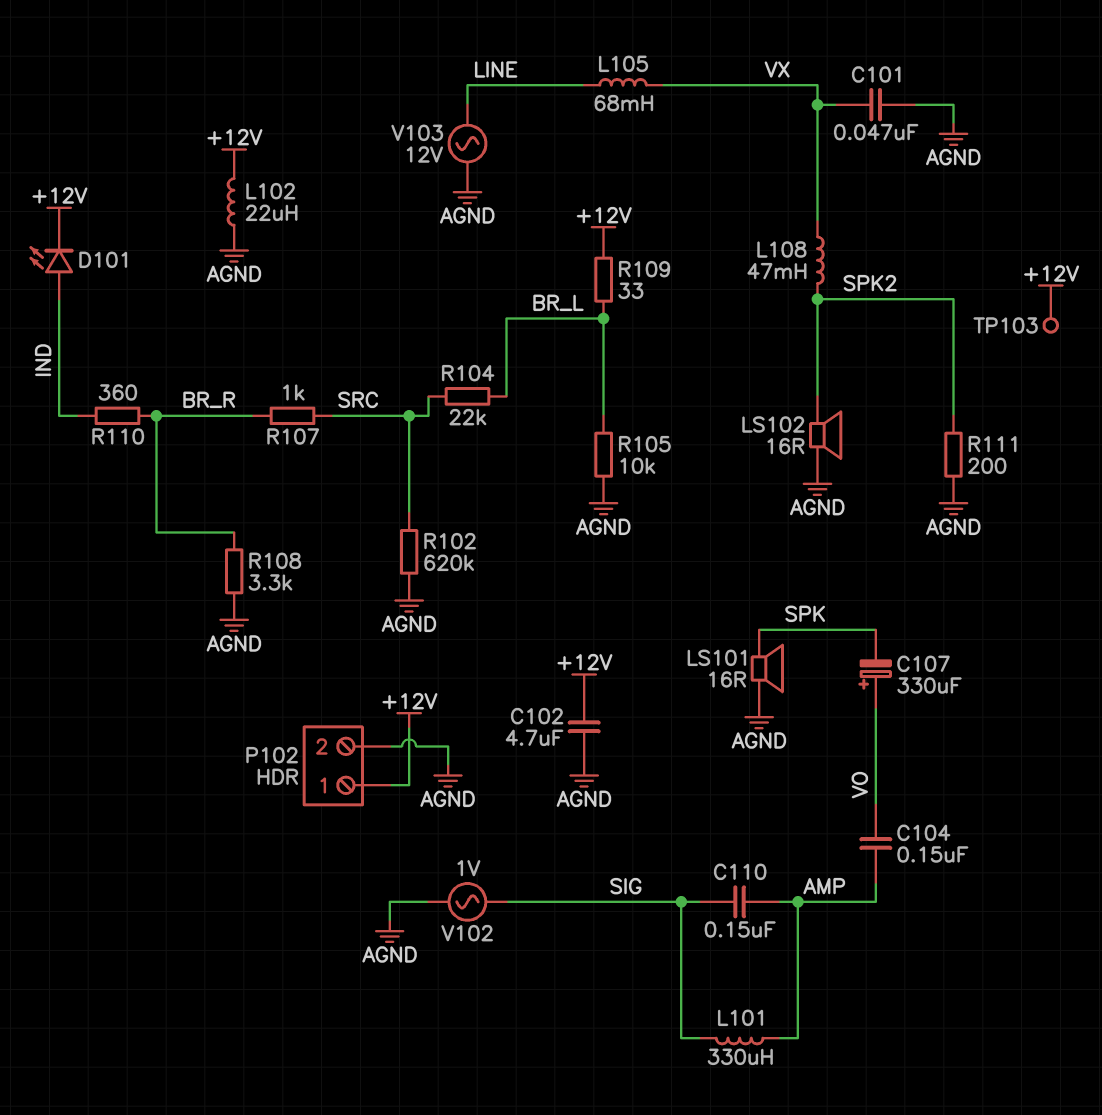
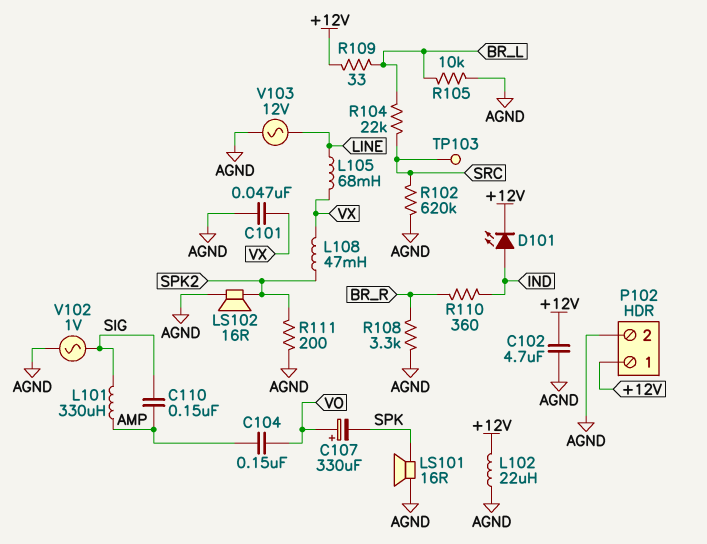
R107: 1k (BR_R, SRC) -> none
TP103: test point (+12V) -> test point (SRC)

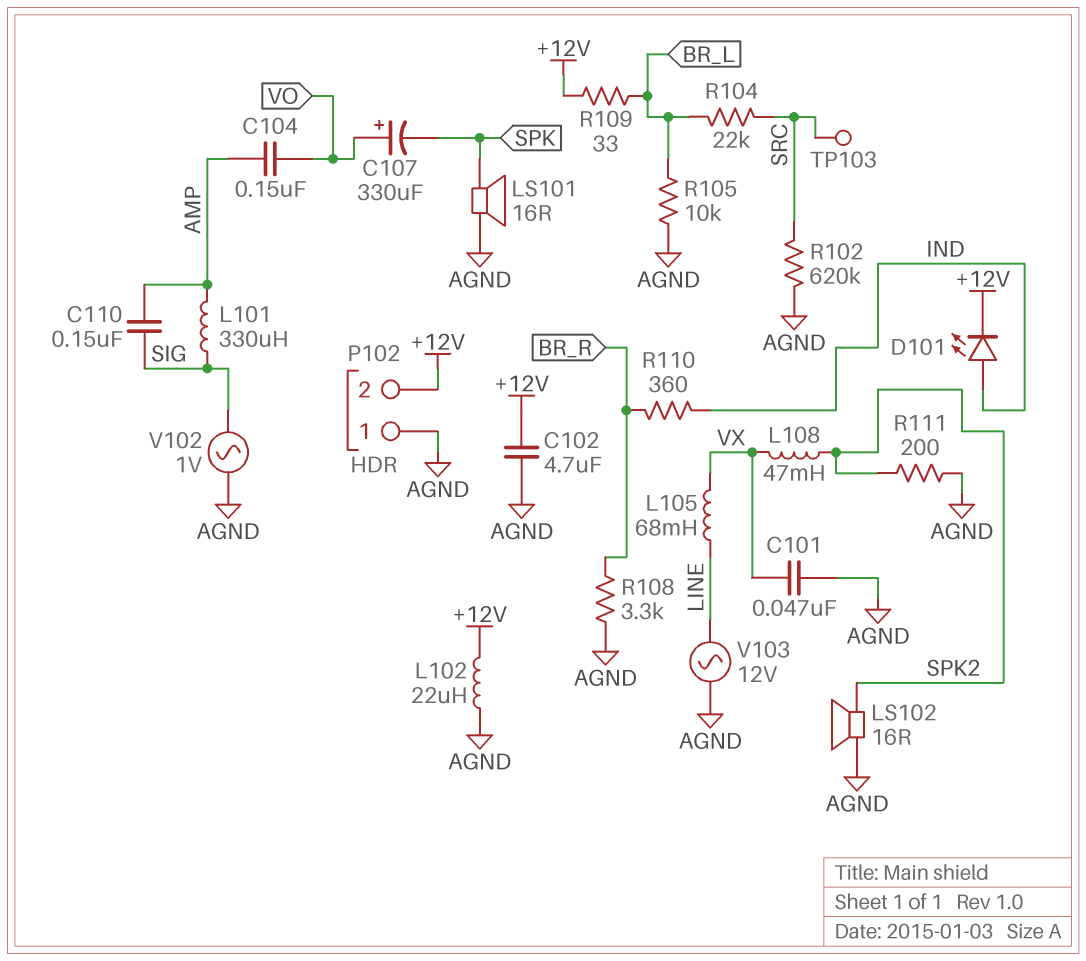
P102 pin 1: +12V -> AGND
P102 pin 2: AGND -> +12V

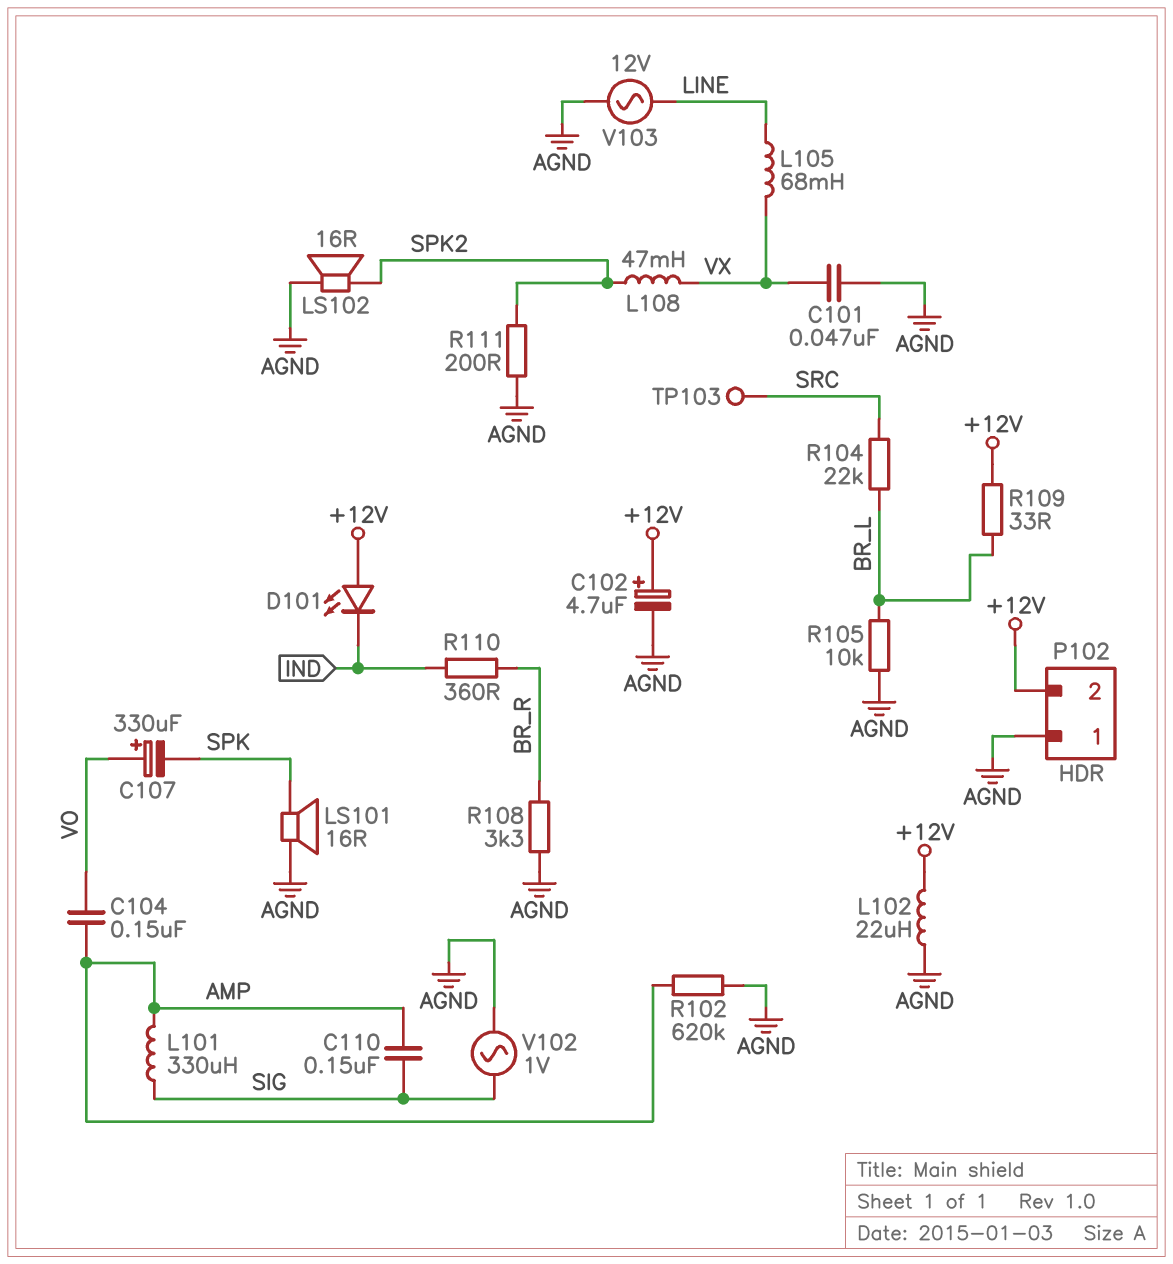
C102: 4.7uF (+12V, AGND) -> 4.7uF (plus +12V, minus AGND)
D101: LED (A IND, K +12V) -> LED (A +12V, K IND)
R102: 620k (AGND, SRC) -> 620k (AGND, AMP)

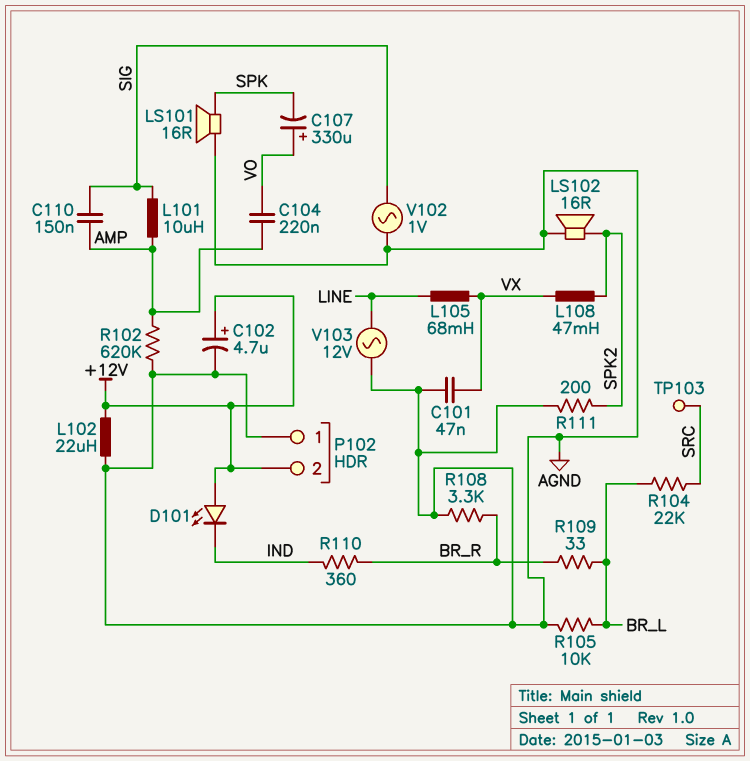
C104: 150nF (AMP, VO) -> 220nF (AMP, VO)
L101: 330uH (AMP, SIG) -> 10uH (AMP, SIG)
R109: 33 (+12V, BR_L) -> 33 (BR_L, BR_R)

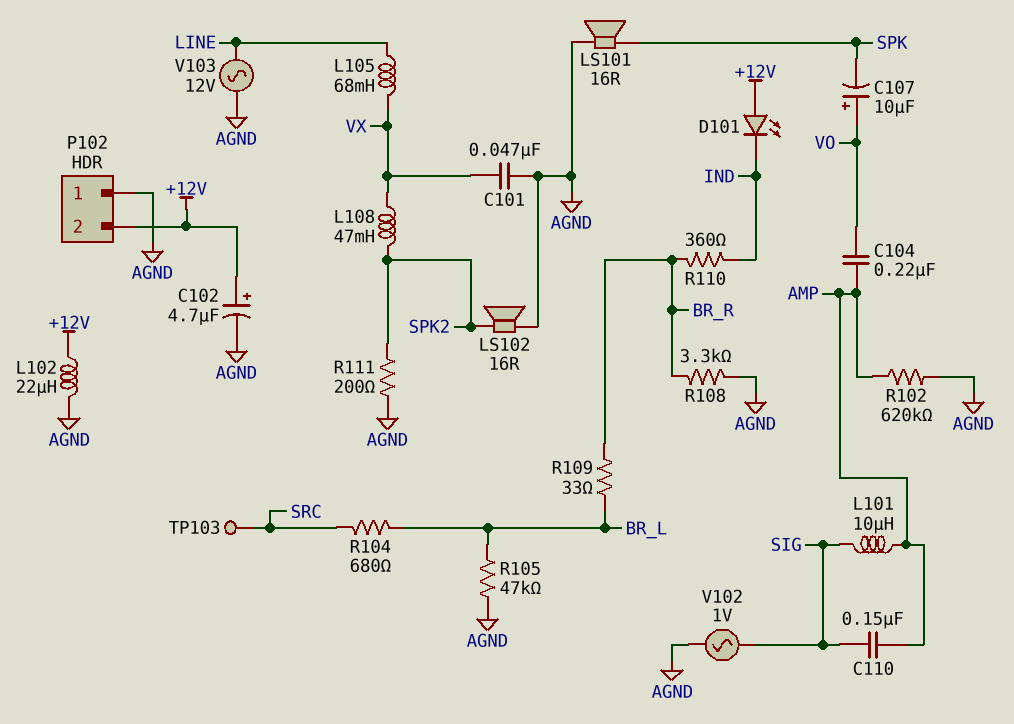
C107: 330uF (plus VO, minus SPK) -> 10uF (plus VO, minus SPK)
R104: 22k (BR_L, SRC) -> 680 (BR_L, SRC)
R105: 10k (AGND, BR_L) -> 47k (AGND, BR_L)

